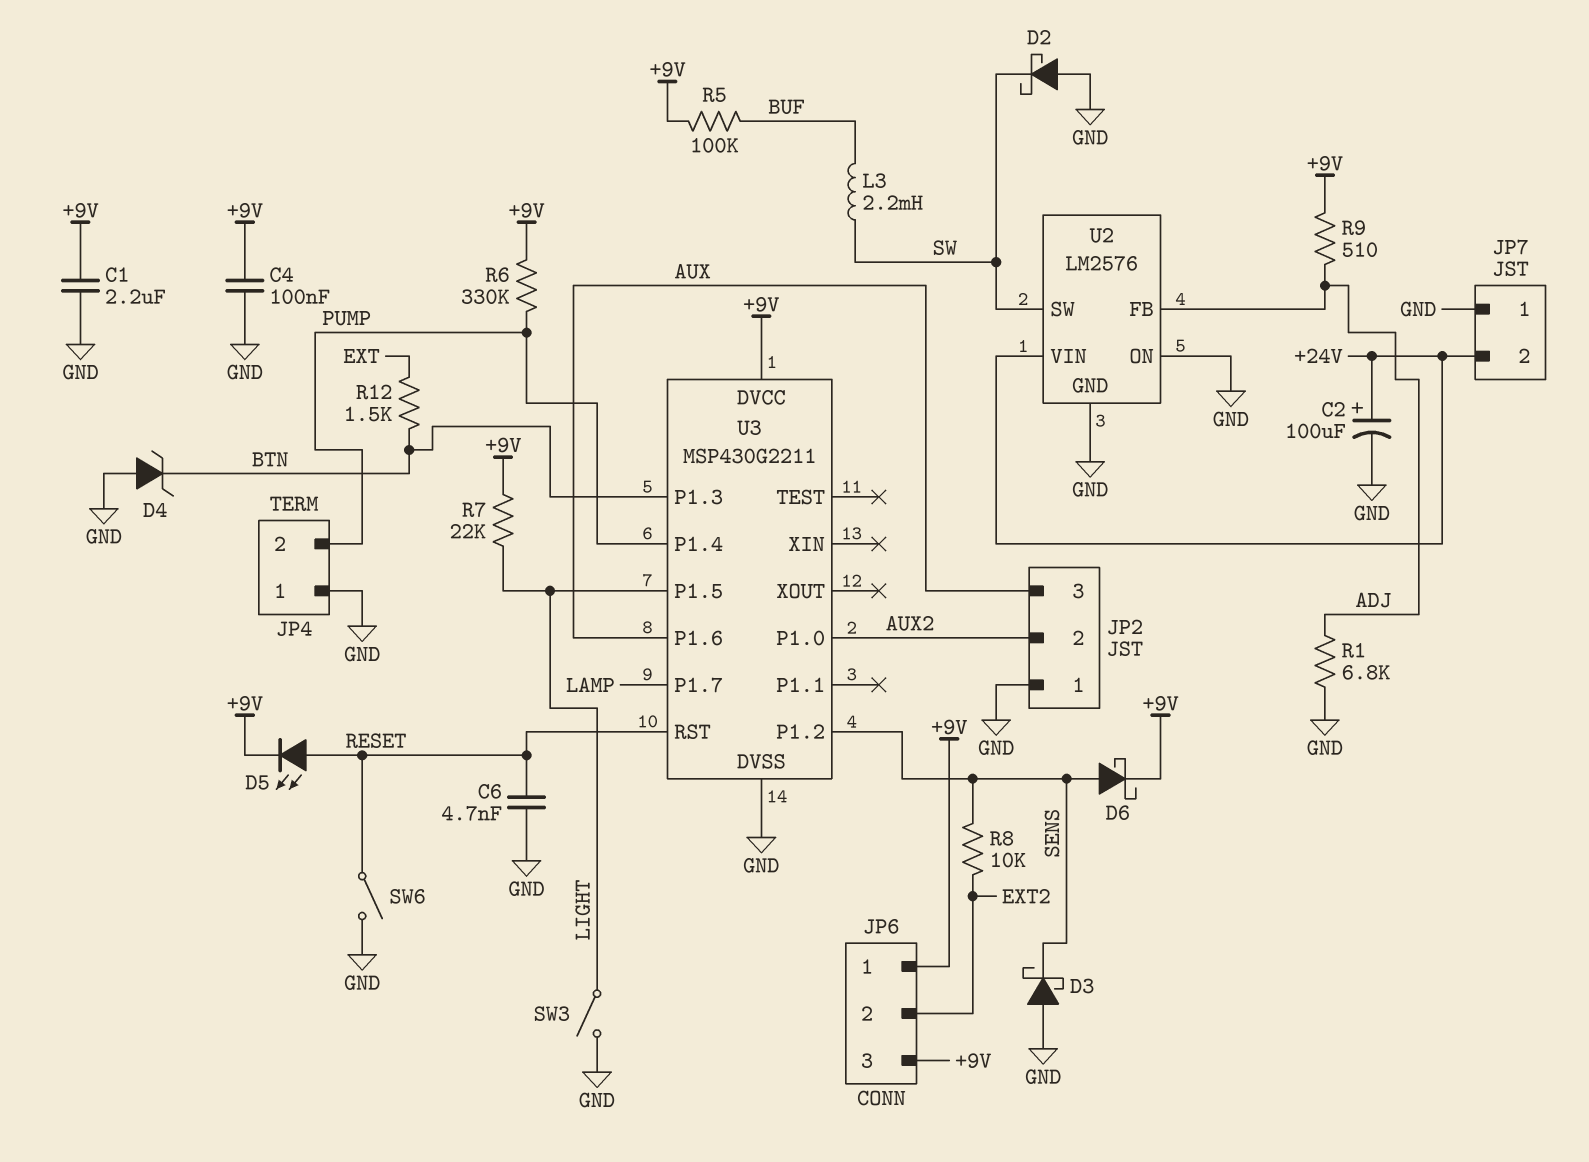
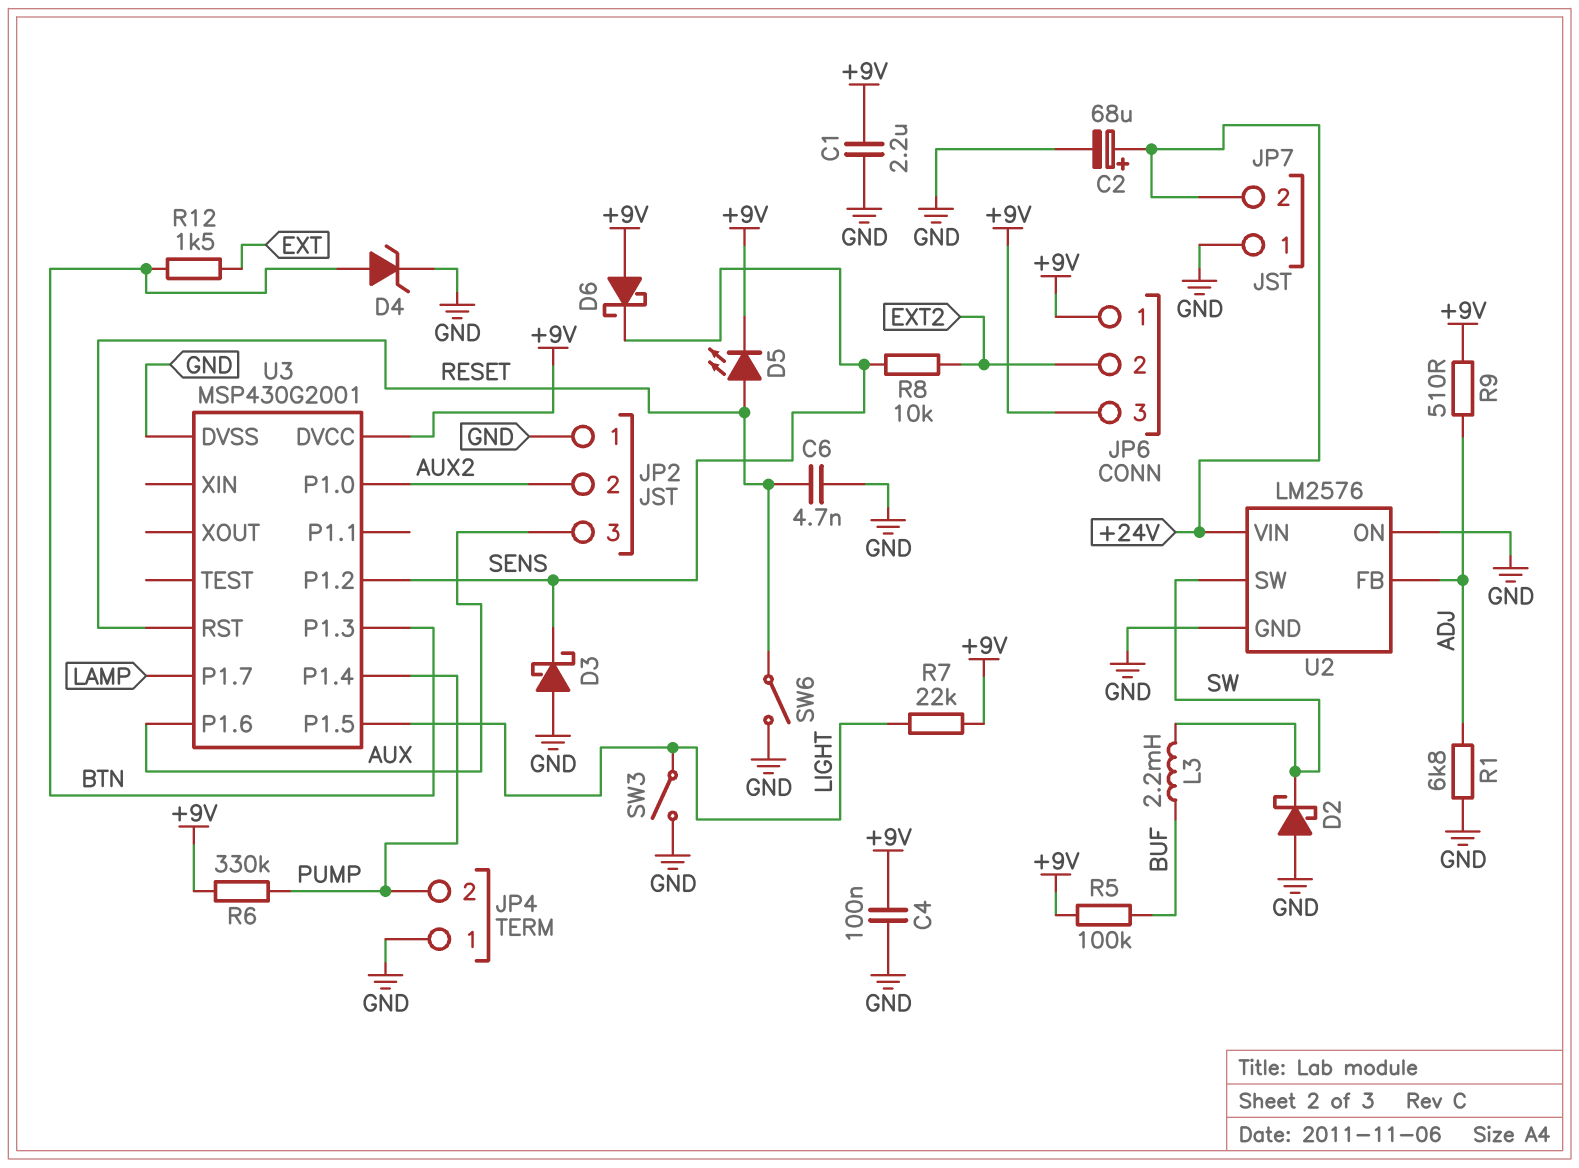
C2: 100uF (plus +24V, minus GND) -> 68uF (plus +24V, minus GND)
D4: zener (A GND, K BTN) -> zener (A BTN, K GND)
D6: schottky (A SENS, K +9V) -> schottky (A +9V, K SENS)
U3: MSP430G2211 -> MSP430G2001

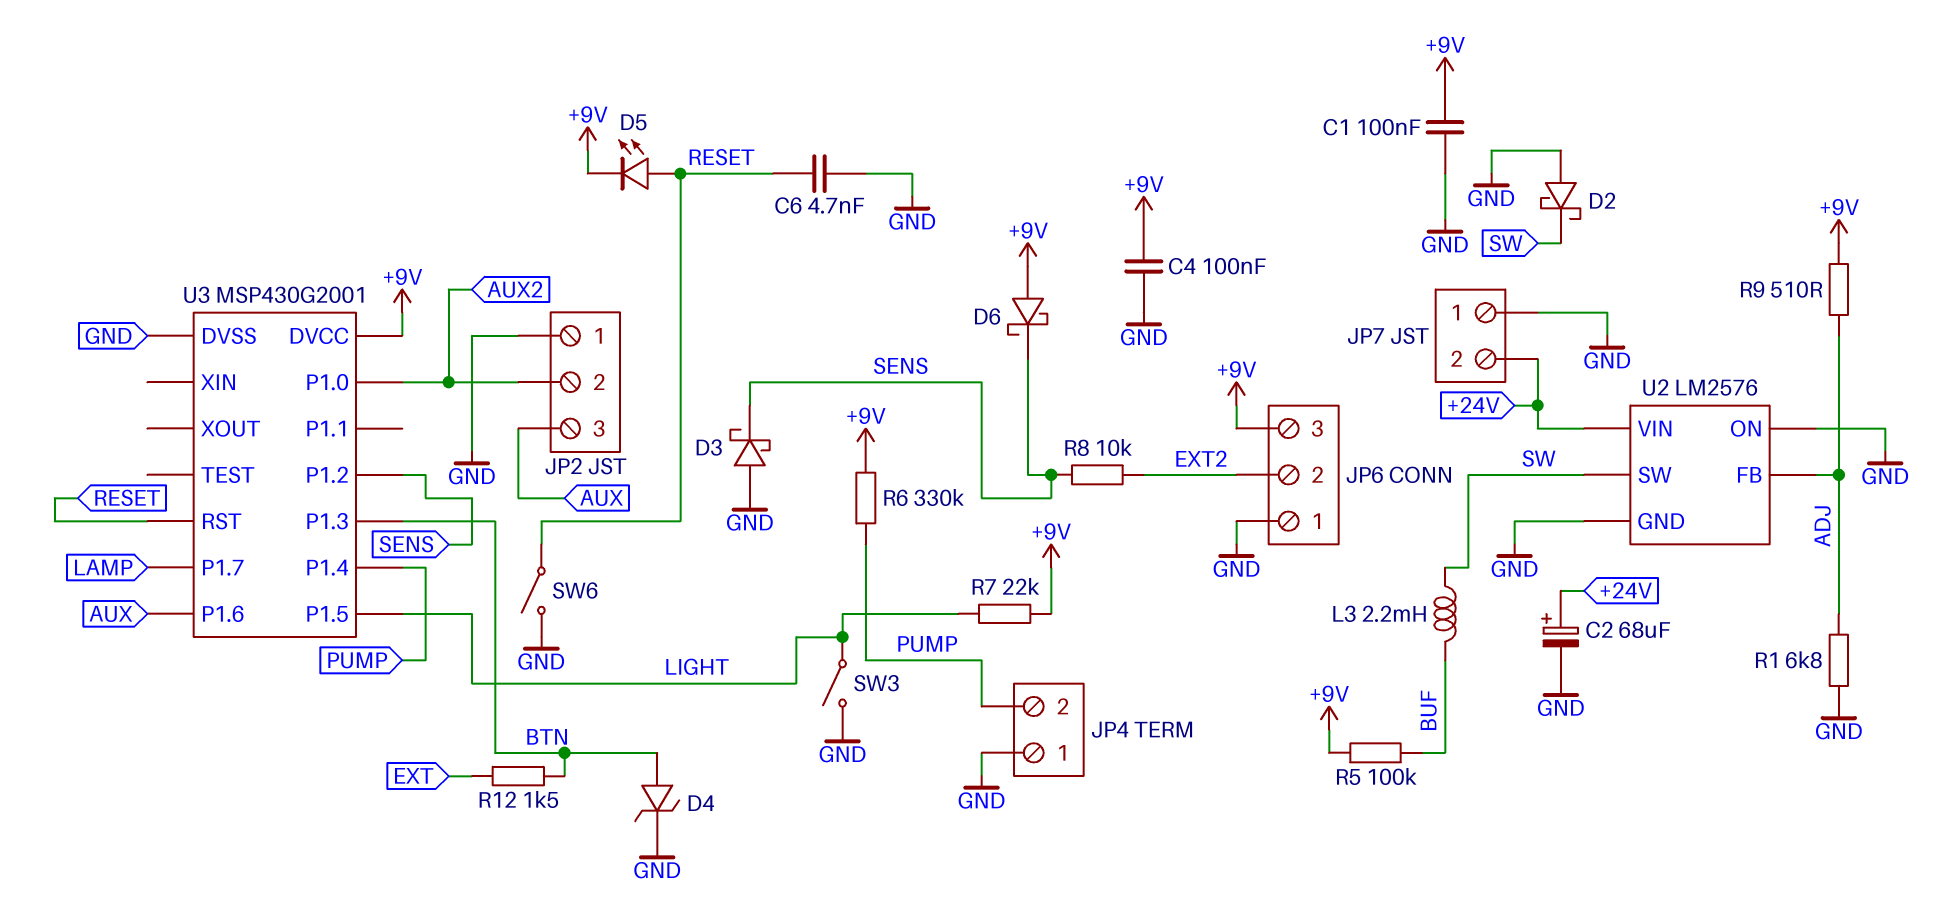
C1: 2.2uF (+9V, GND) -> 100nF (+9V, GND)
JP6 pin 1: +9V -> GND

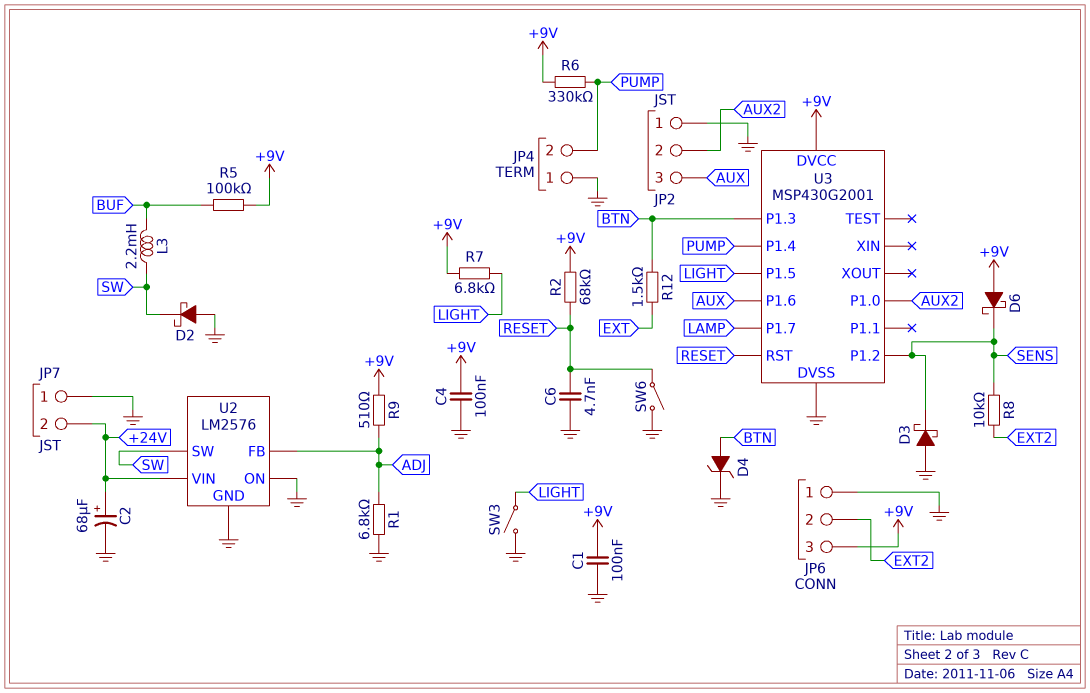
D5: LED (A RESET, K +9V) -> none
R2: none -> 68k (+9V, RESET)
R7: 22k (+9V, LIGHT) -> 6.8k (+9V, LIGHT)

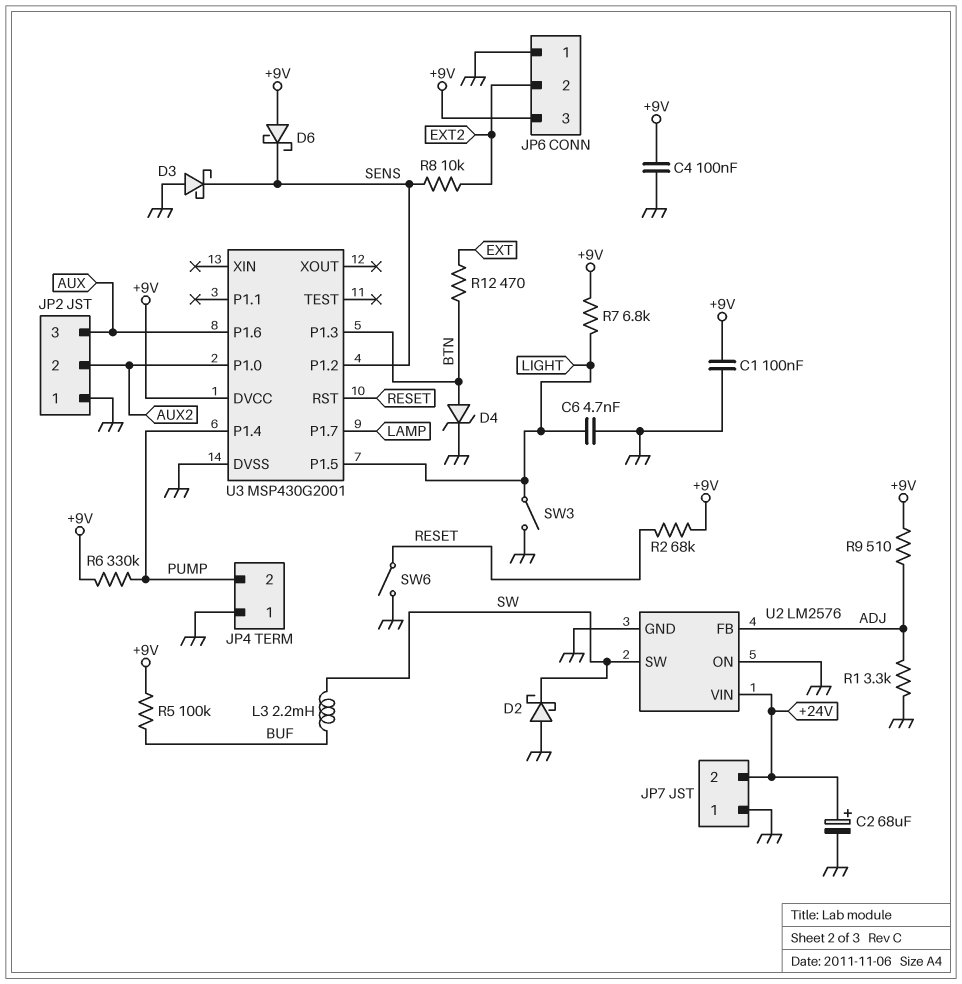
C6: 4.7nF (GND, RESET) -> 4.7nF (GND, LIGHT)
R1: 6.8k (ADJ, GND) -> 3.3k (ADJ, GND)
R12: 1.5k (BTN, EXT) -> 470 (BTN, EXT)

